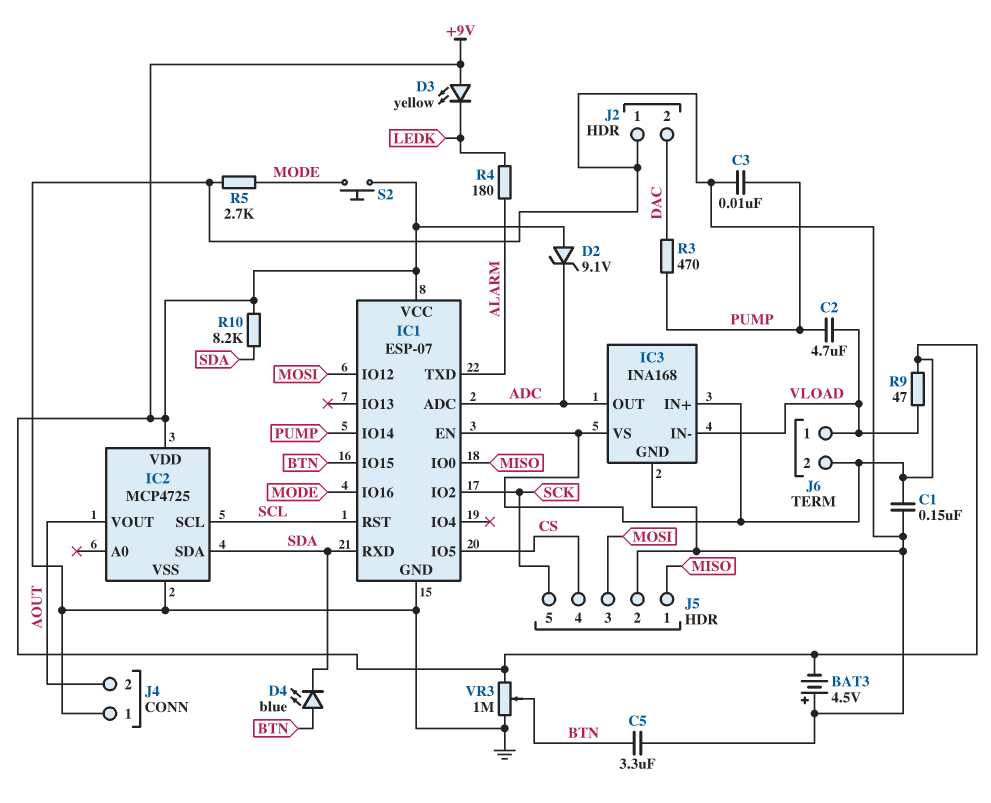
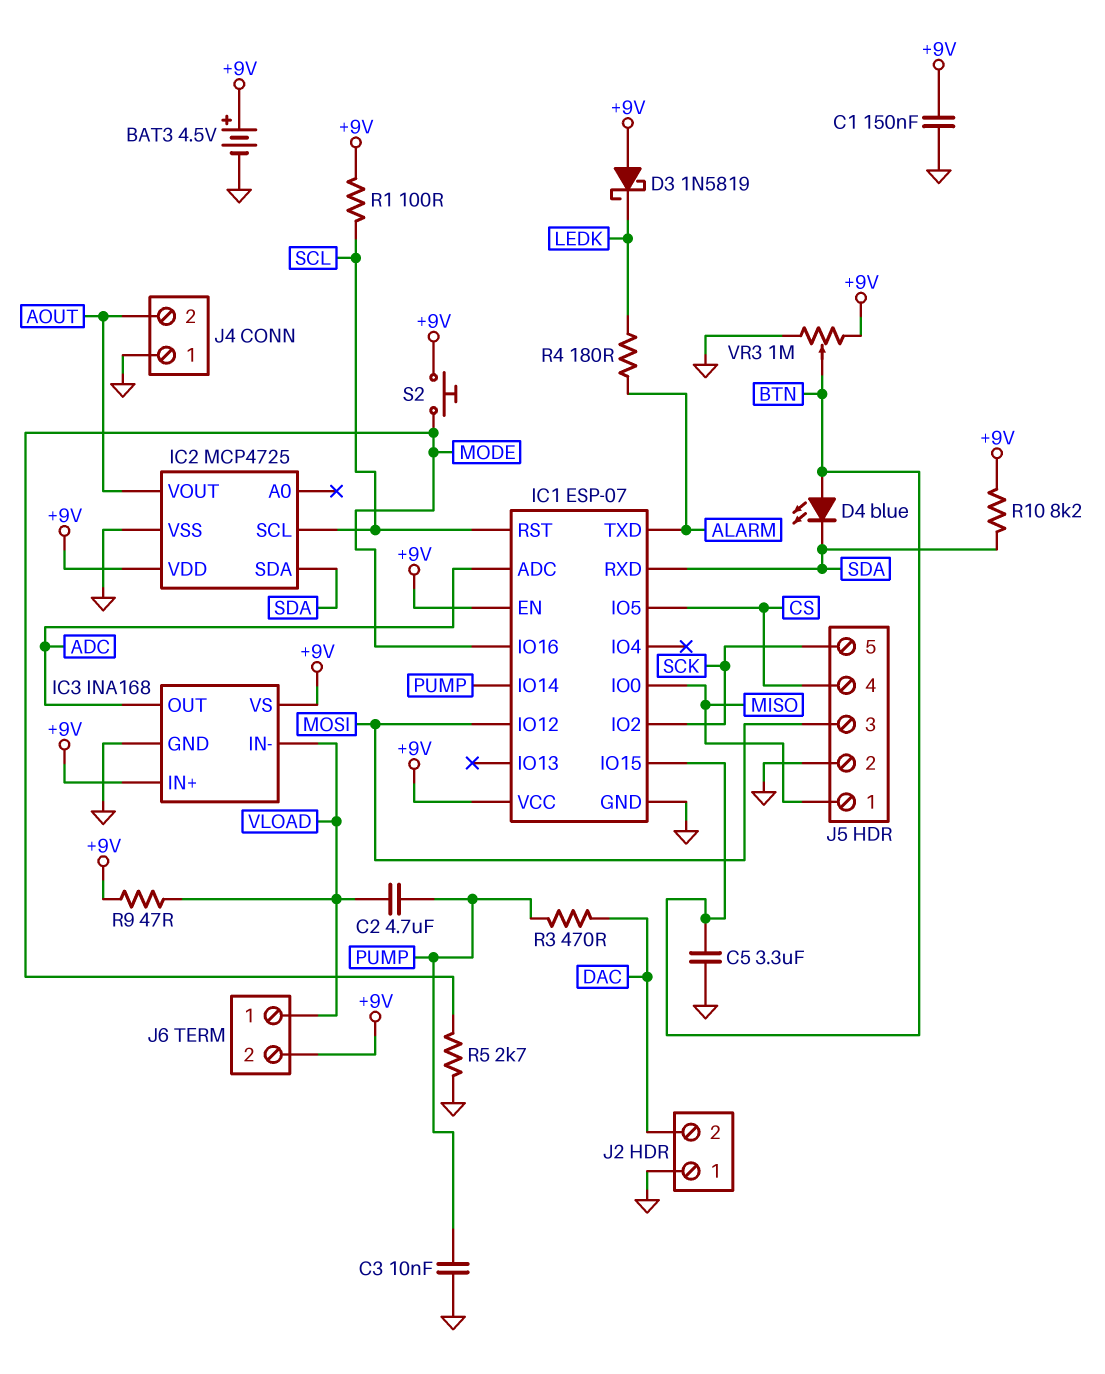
BAT3: 4.5V (plus GND, minus +9V) -> 4.5V (plus +9V, minus GND)
D2: zener 9.1V (A +9V, K ADC) -> none
D3: LED yellow (A +9V, K LEDK) -> schottky 1N5819 (A +9V, K LEDK)
R1: none -> 100 (+9V, SCL)

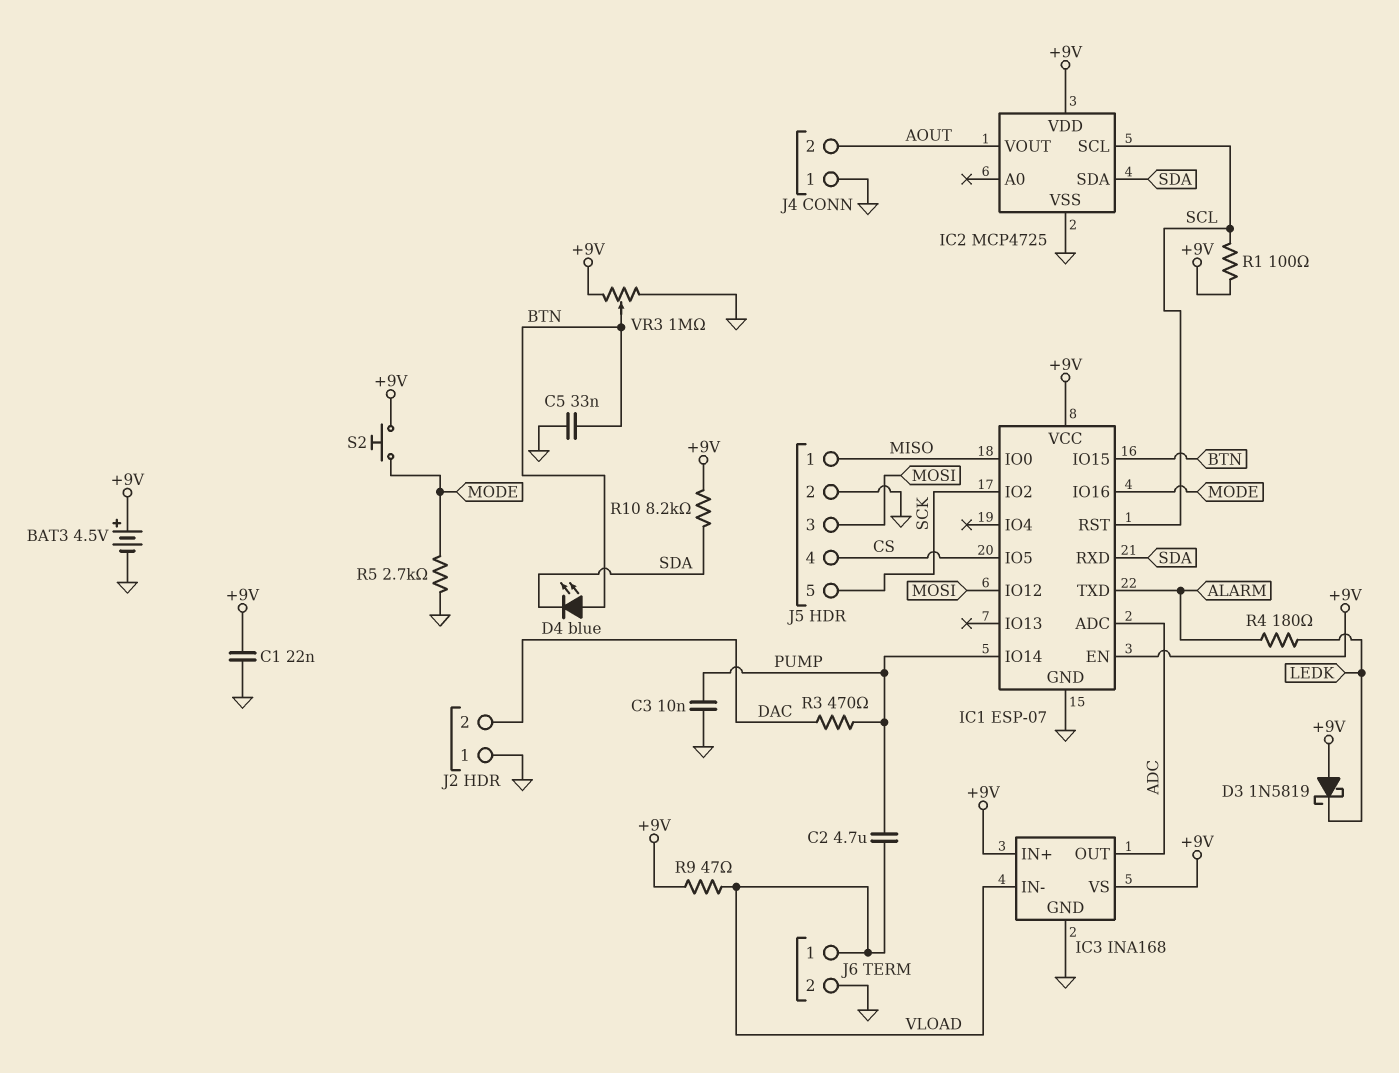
C1: 150nF (+9V, GND) -> 22nF (+9V, GND)
C5: 3.3uF (BTN, GND) -> 33nF (BTN, GND)
J6 pin 2: +9V -> GND

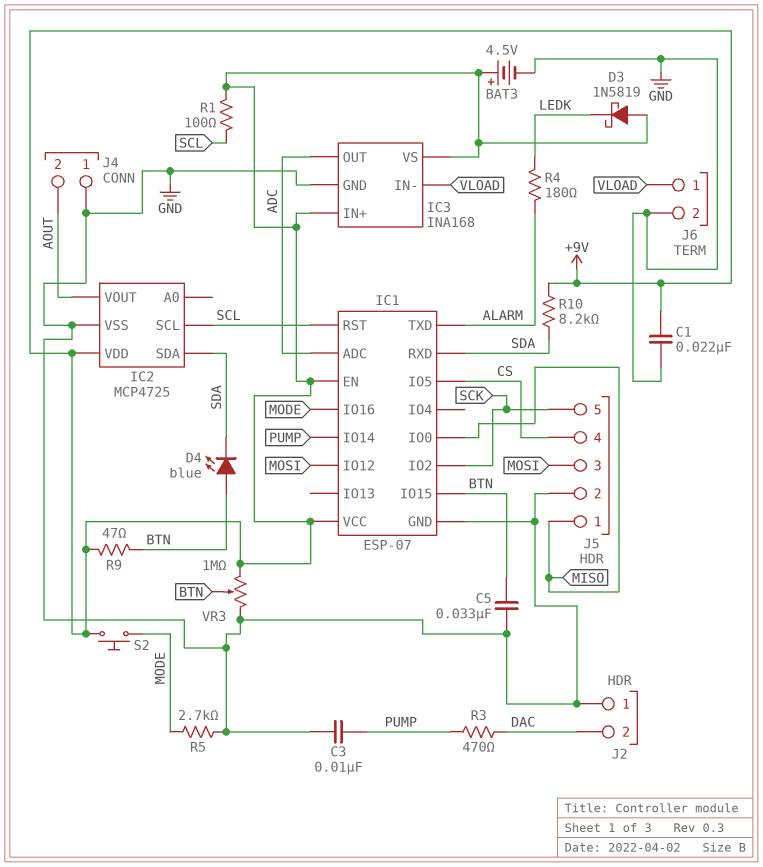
C2: 4.7uF (PUMP, VLOAD) -> none
R9: 47 (+9V, VLOAD) -> 47 (+9V, BTN)

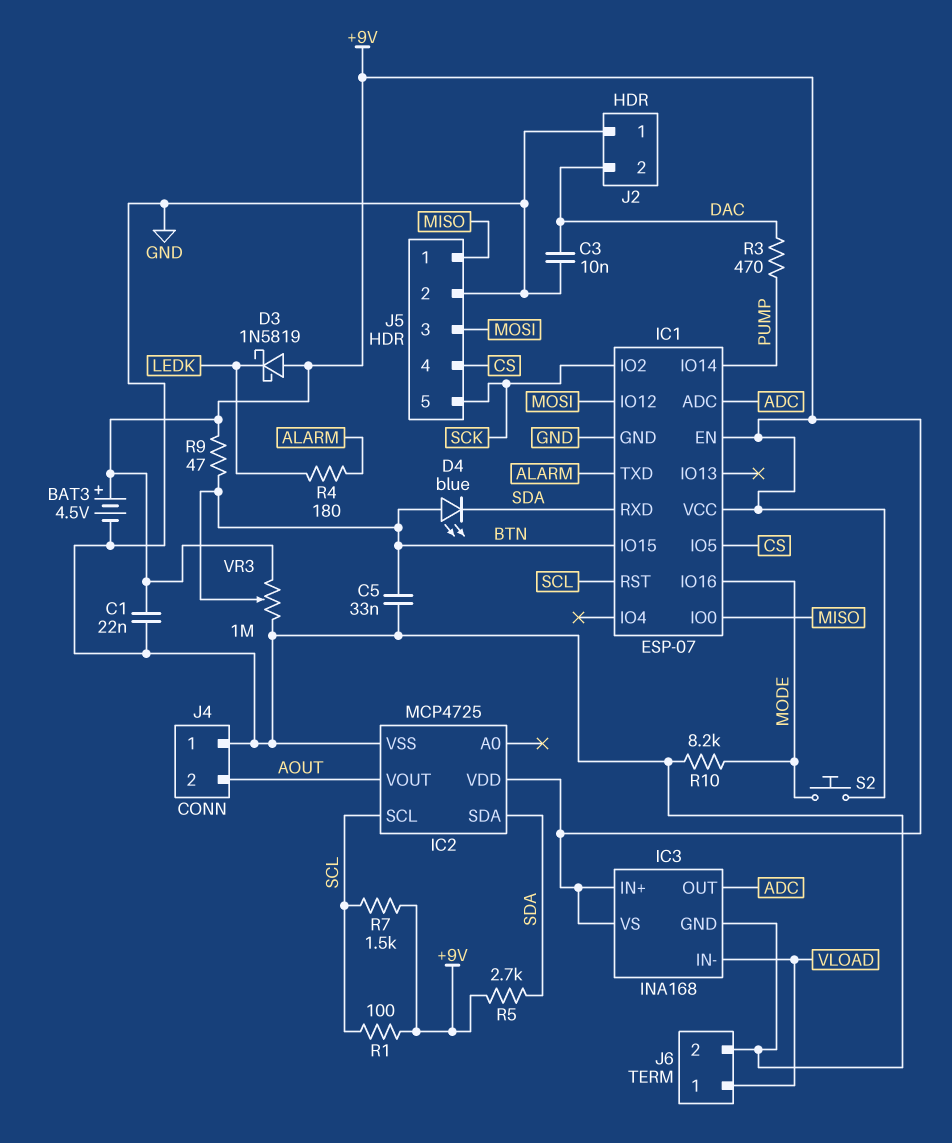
C3: 10nF (GND, PUMP) -> 10nF (DAC, GND)
R5: 2.7k (GND, MODE) -> 2.7k (+9V, SDA)
R7: none -> 1.5k (+9V, SCL)
R10: 8.2k (+9V, SDA) -> 8.2k (GND, MODE)

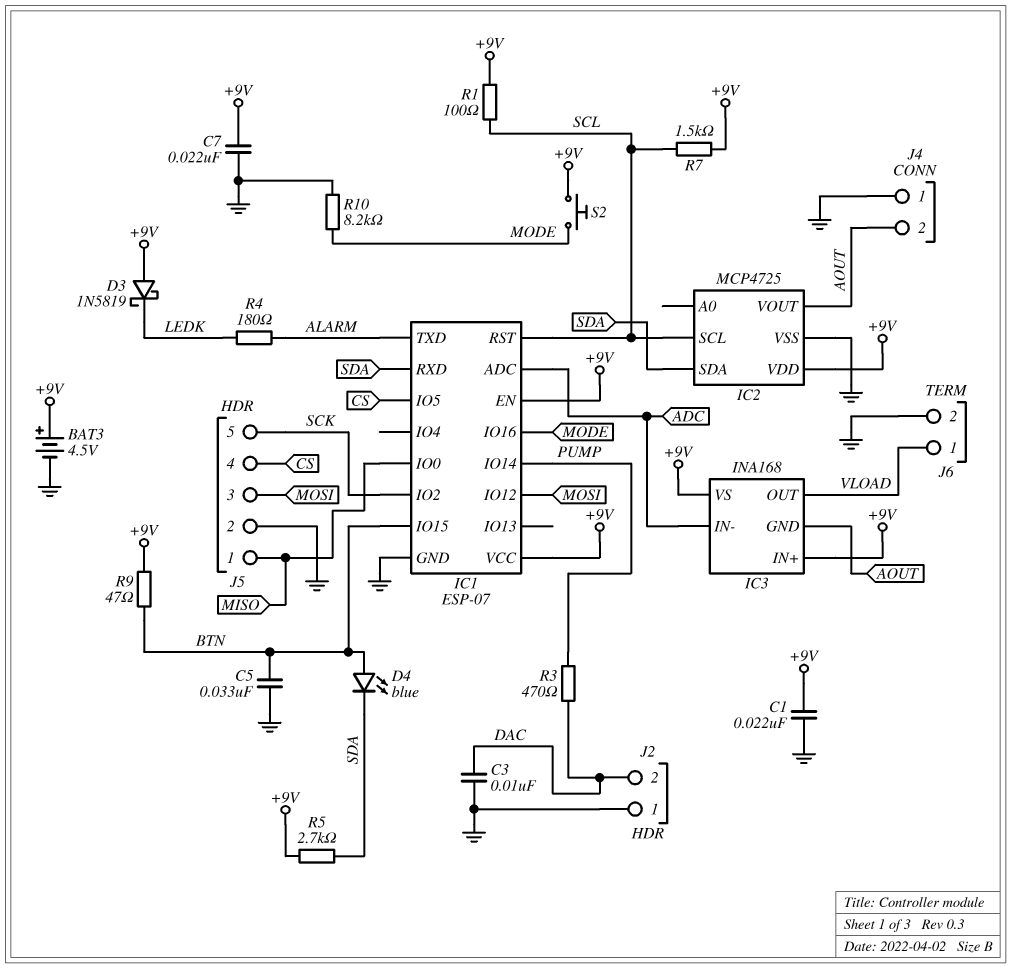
C7: none -> 22nF (+9V, GND)
IC3 pin GND: GND -> AOUT
IC3 pin IN-: VLOAD -> ADC
IC3 pin OUT: ADC -> VLOAD
VR3: 1M (+9V, GND, wiper BTN) -> none

